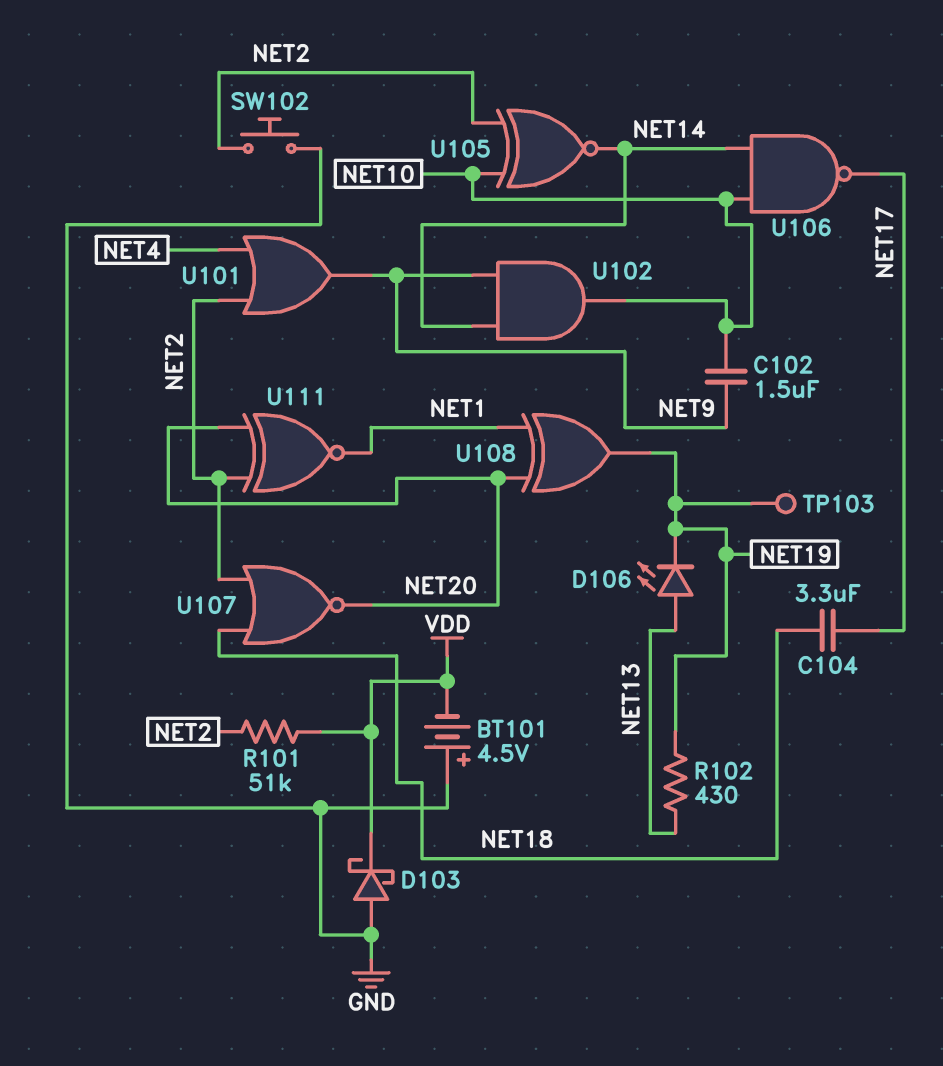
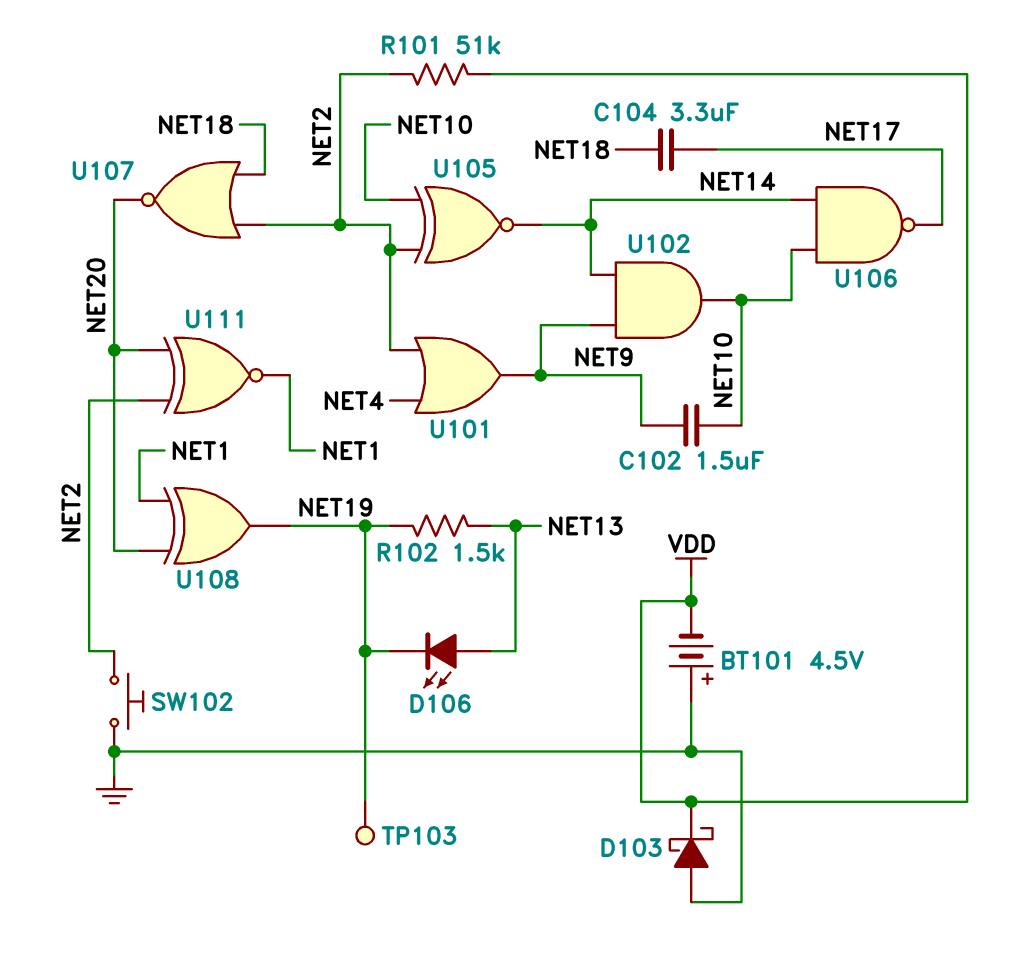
R102: 430 (NET13, NET19) -> 1.5k (NET13, NET19)

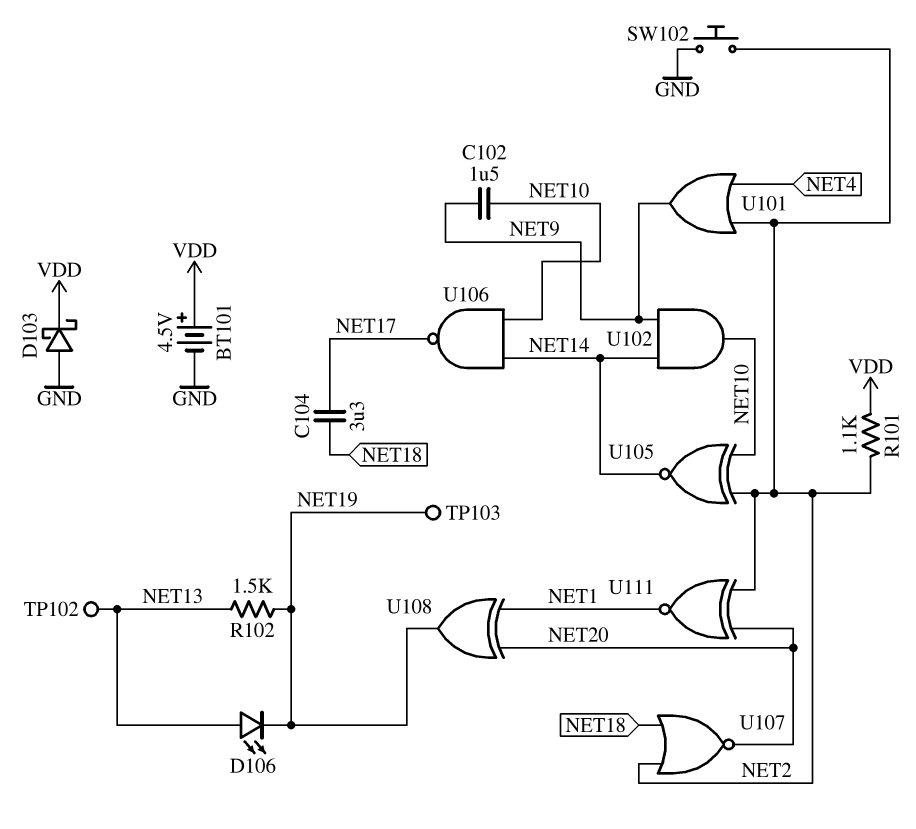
BT101: 4.5V (plus GND, minus VDD) -> 4.5V (plus VDD, minus GND)
R101: 51k (NET2, VDD) -> 1.1k (NET2, VDD)
TP102: none -> test point (NET13)

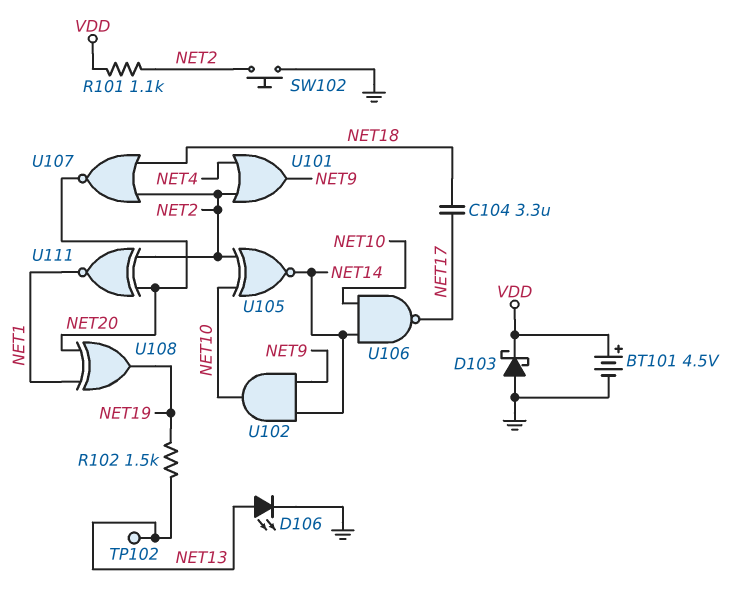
C102: 1.5uF (NET9, NET10) -> none
D106: LED (A NET13, K NET19) -> LED (A NET13, K GND)
TP103: test point (NET19) -> none

